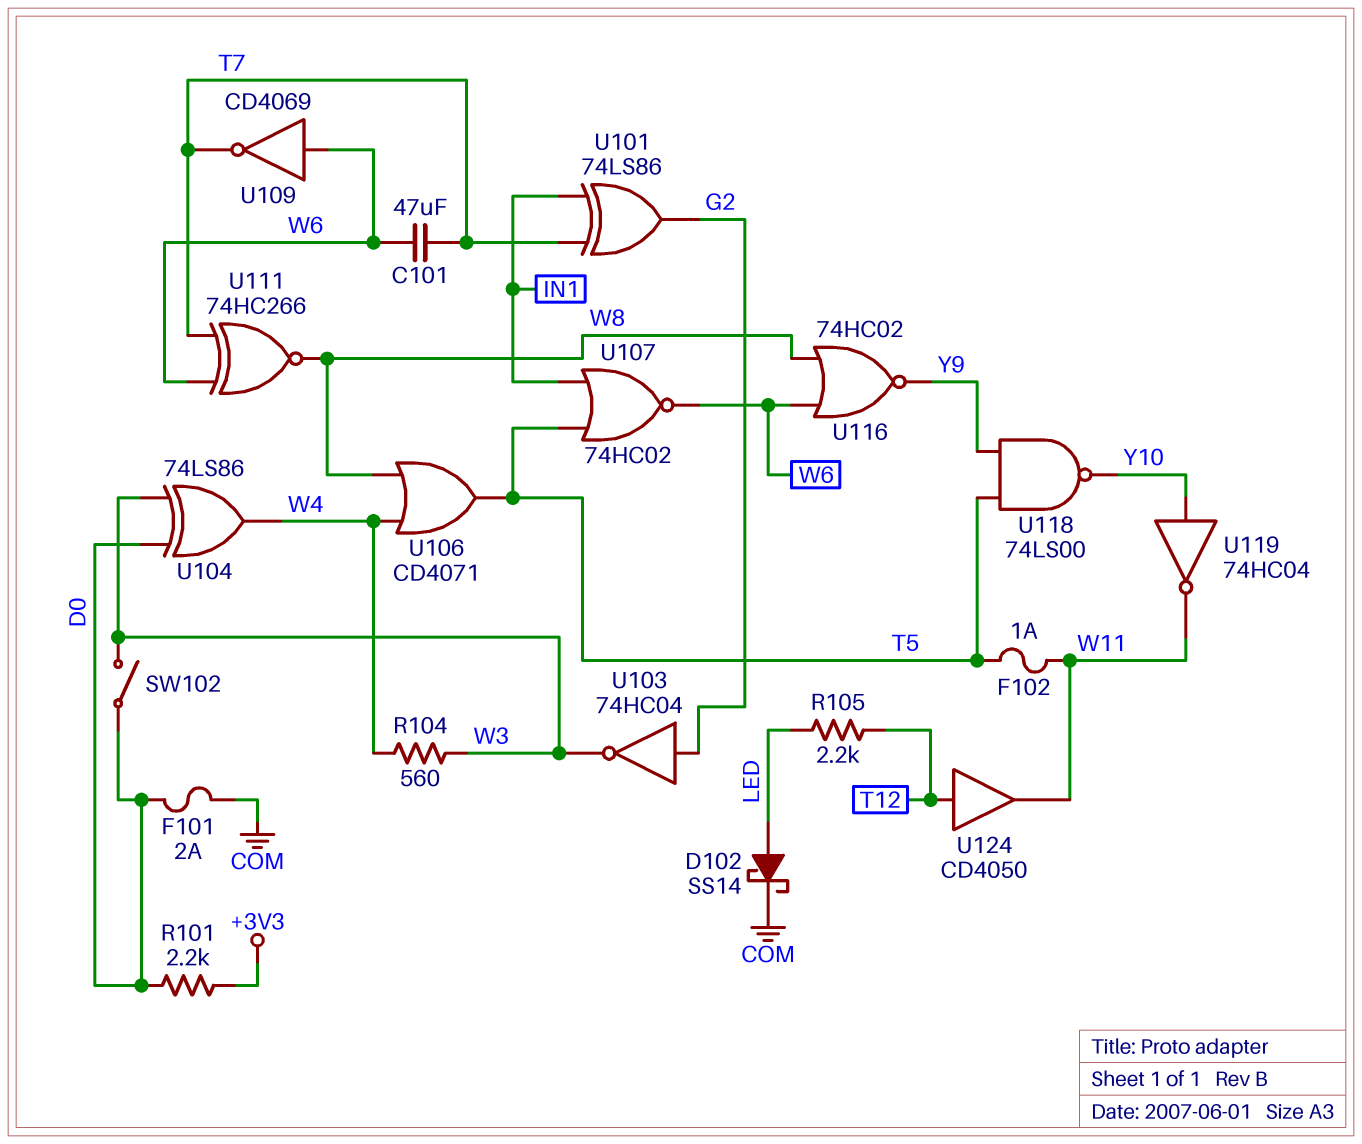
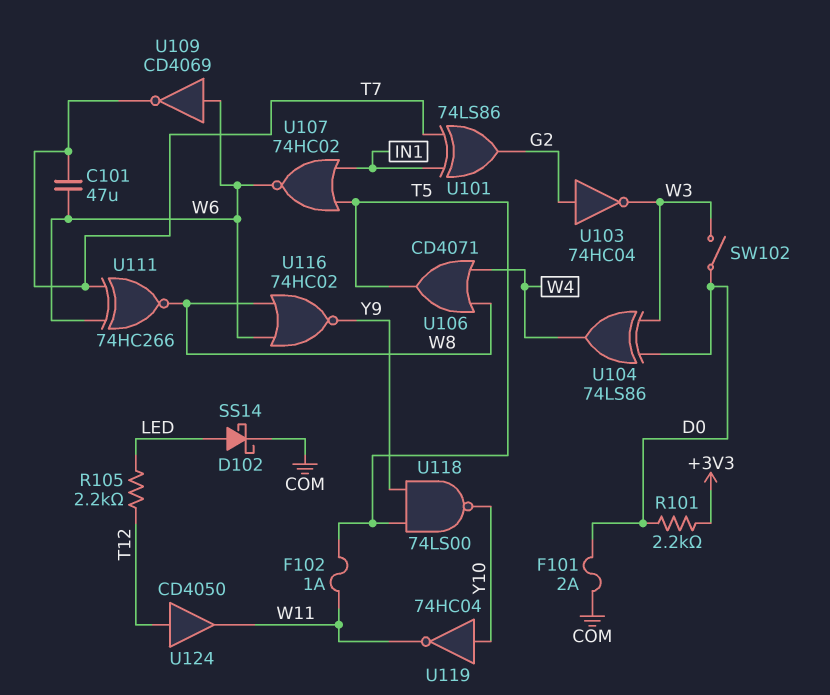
R104: 560 (W3, W4) -> none

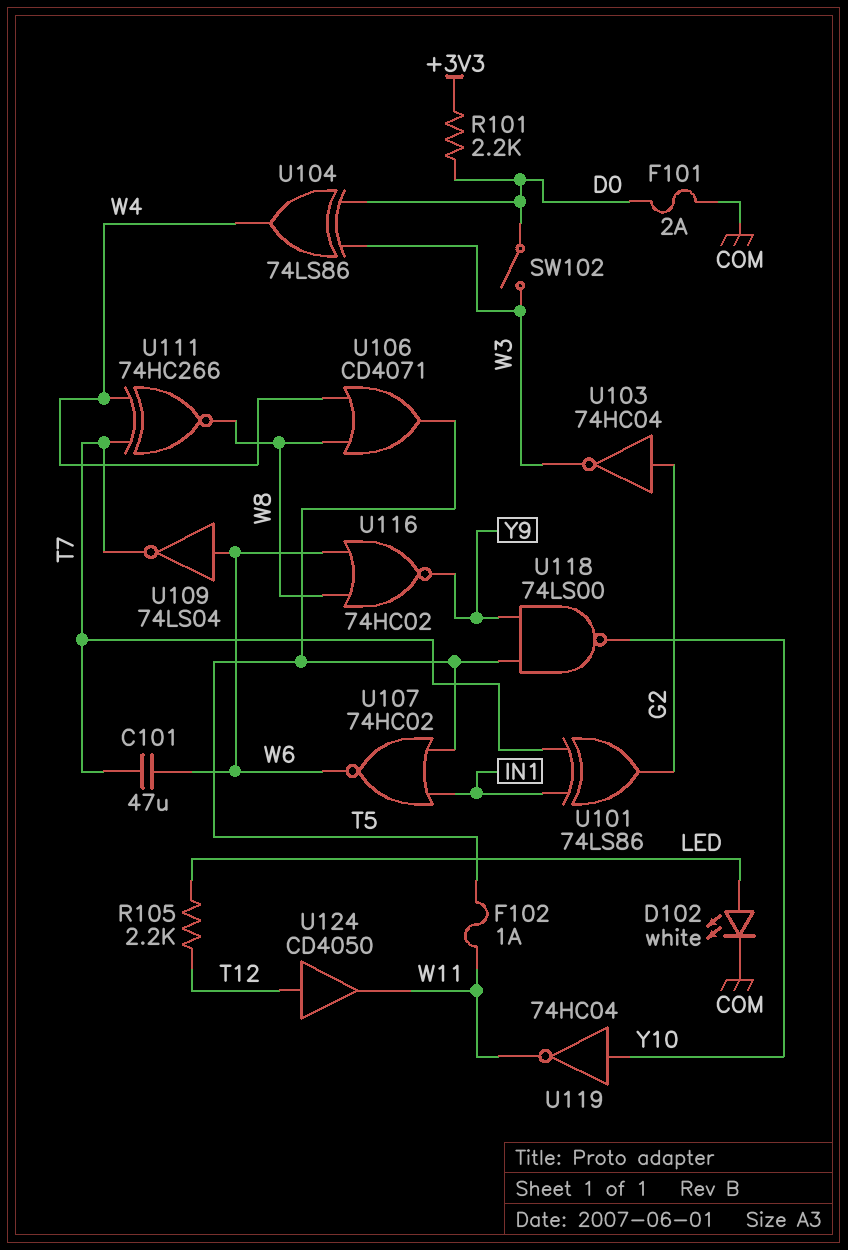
D102: schottky SS14 (A LED, K COM) -> LED white (A LED, K COM)
U109: NOT CD4069 (in W6, out T7) -> NOT 74LS04 (in W6, out T7)
U111: XNOR 74HC266 (in T7, in W6, out W8) -> XNOR 74HC266 (in T7, in W4, out W8)

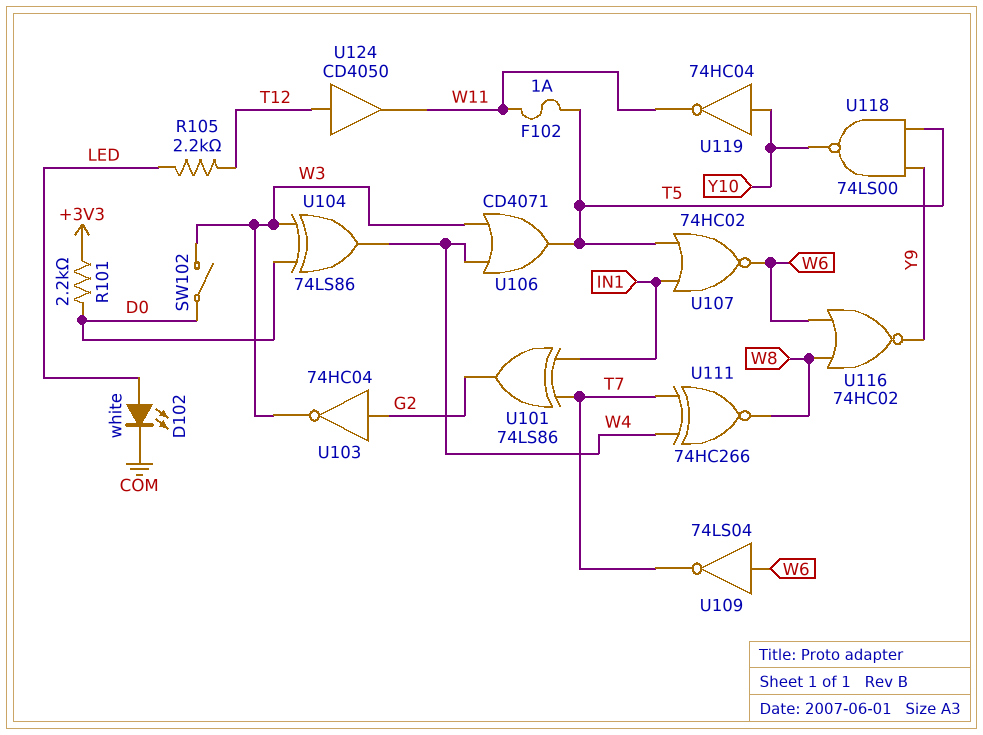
C101: 47uF (T7, W6) -> none
F101: 2A (COM, D0) -> none
U106: OR CD4071 (in W4, in W8, out T5) -> OR CD4071 (in W3, in W4, out T5)

